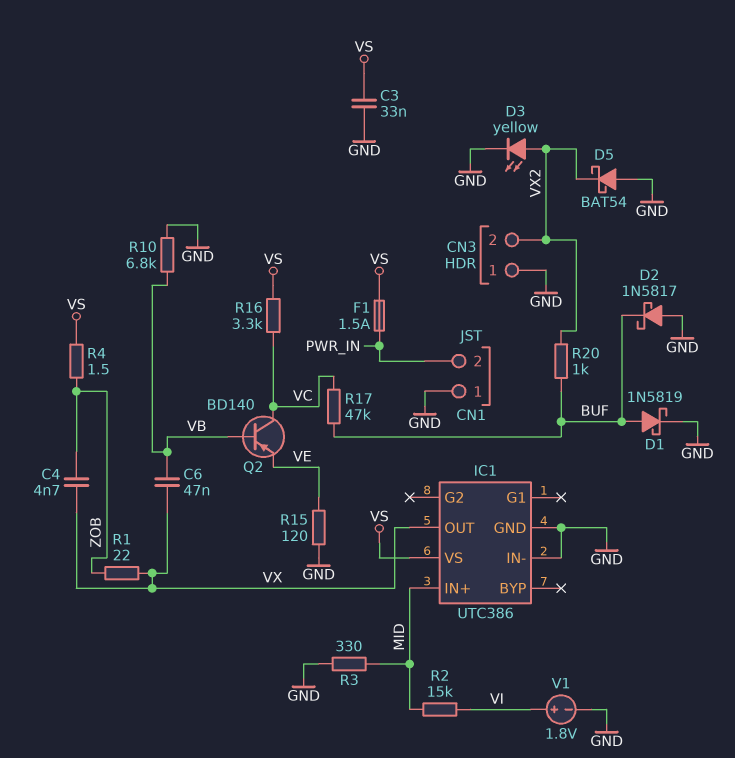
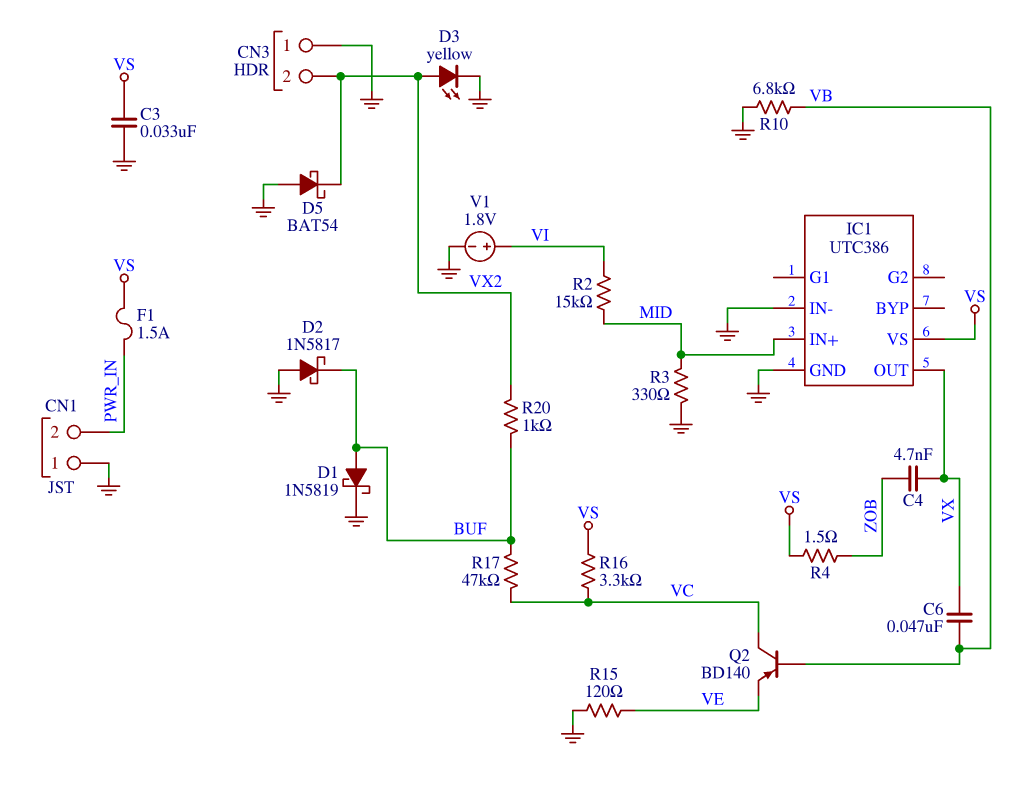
R1: 22 (VX, ZOB) -> none

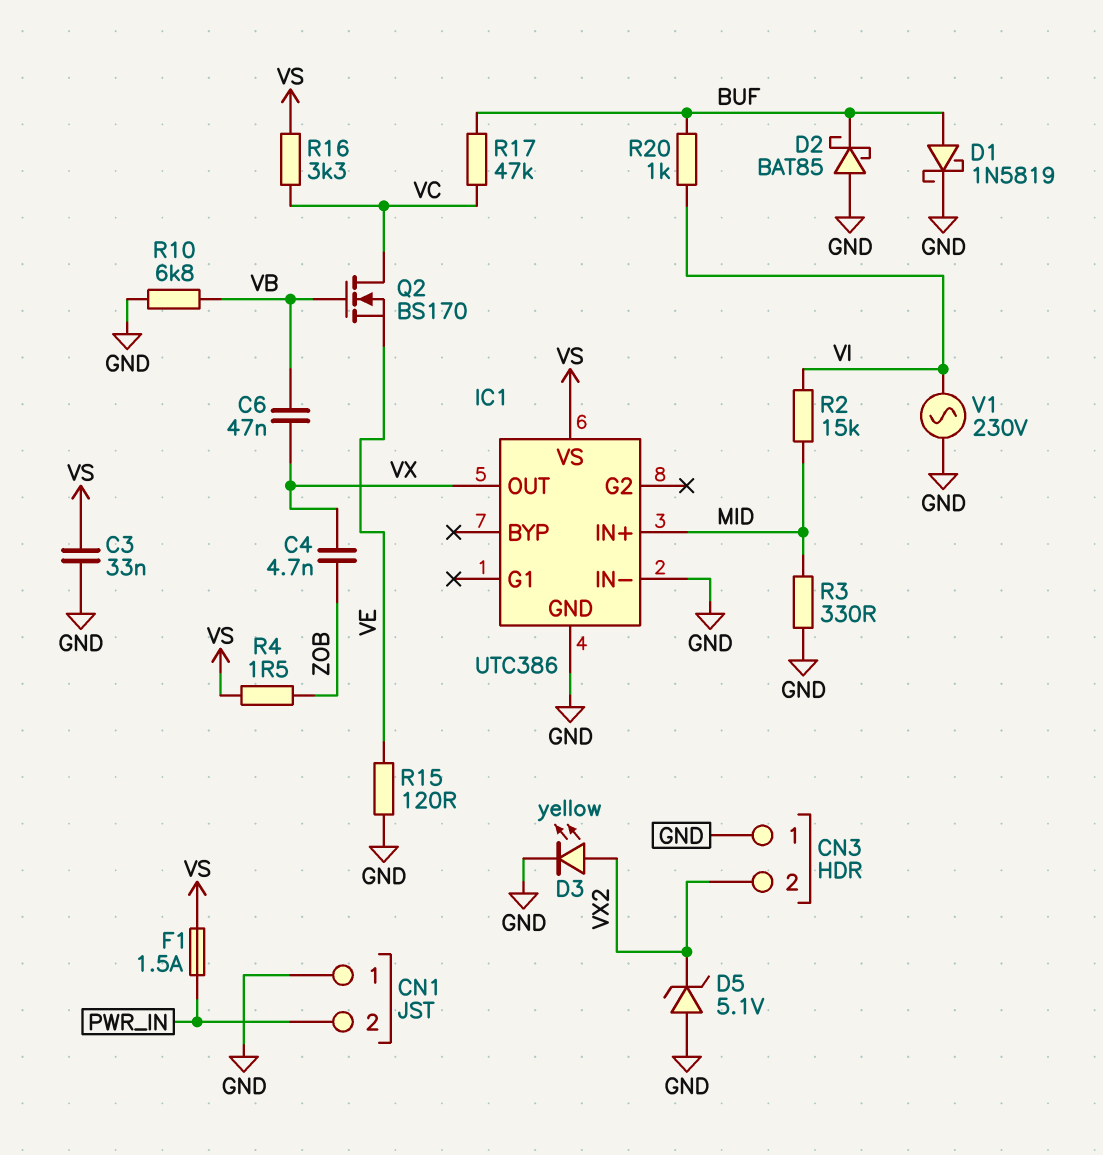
D2: schottky 1N5817 (A GND, K BUF) -> schottky BAT85 (A GND, K BUF)
D5: schottky BAT54 (A GND, K VX2) -> zener 5.1V (A GND, K VX2)
Q2: PNP BD140 (B VB, C VC, E VE) -> NMOS BS170 (G VB, D VC, S VE)
R20: 1k (BUF, VX2) -> 1k (BUF, VI)
V1: 1.8V (plus VI, minus GND) -> AC 230V (GND, VI)

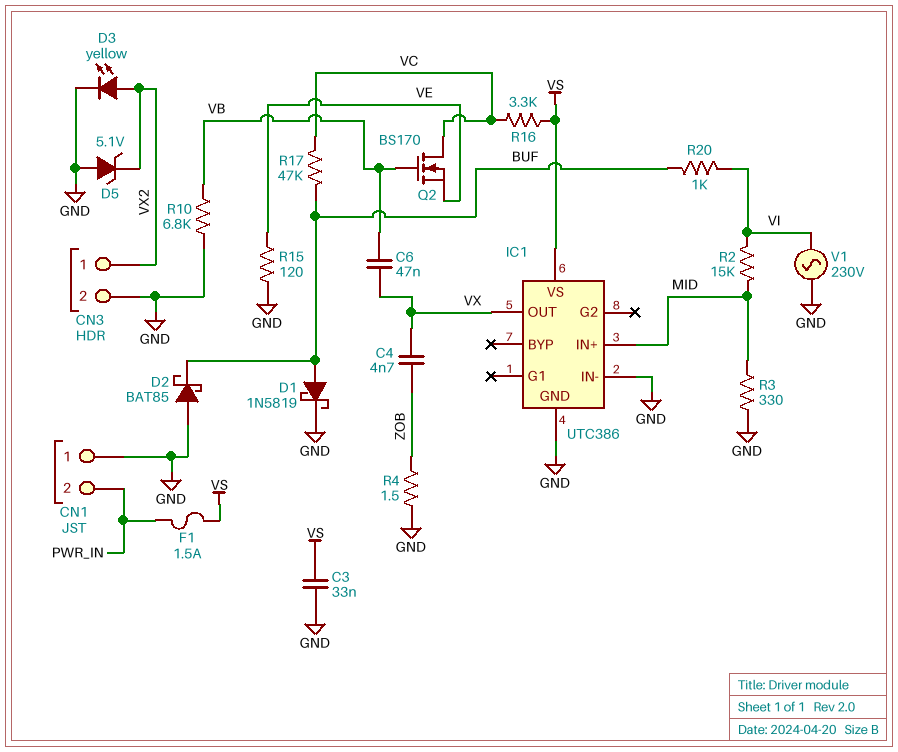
CN3 pin 1: GND -> VX2
CN3 pin 2: VX2 -> GND
R4: 1.5 (VS, ZOB) -> 1.5 (GND, ZOB)

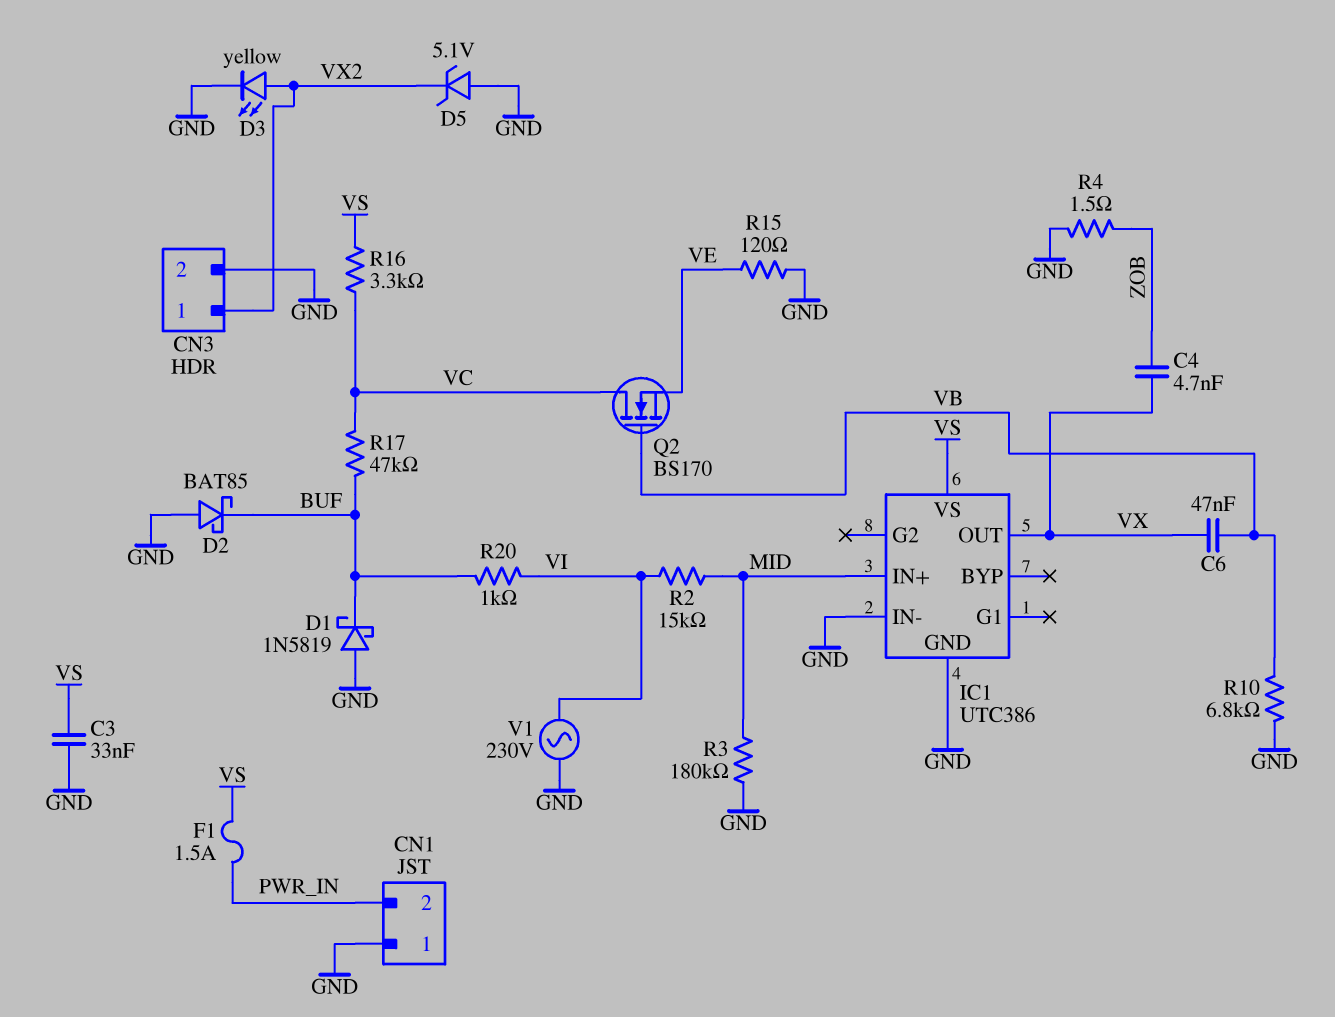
D1: schottky 1N5819 (A BUF, K GND) -> schottky 1N5819 (A GND, K BUF)
R3: 330 (GND, MID) -> 180k (GND, MID)

